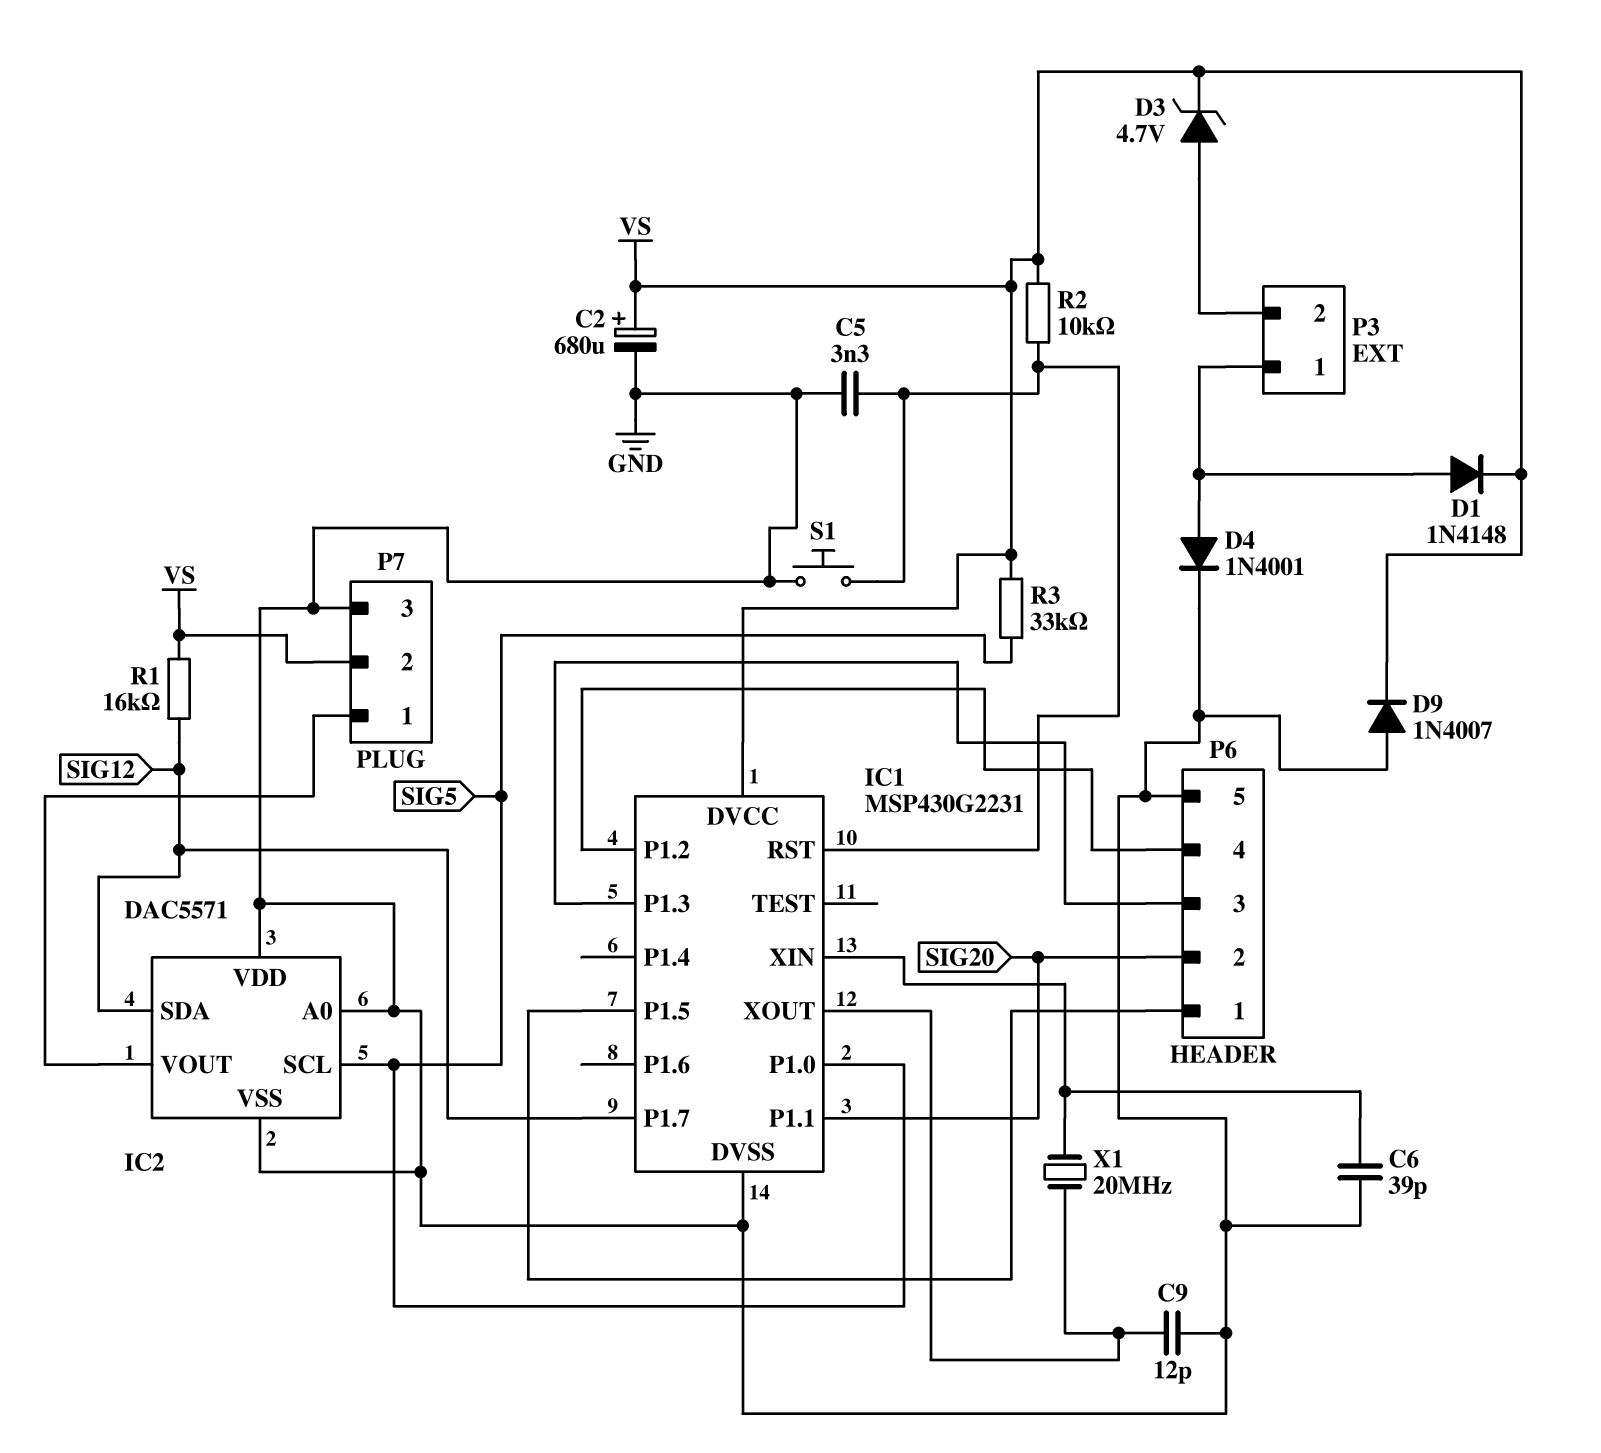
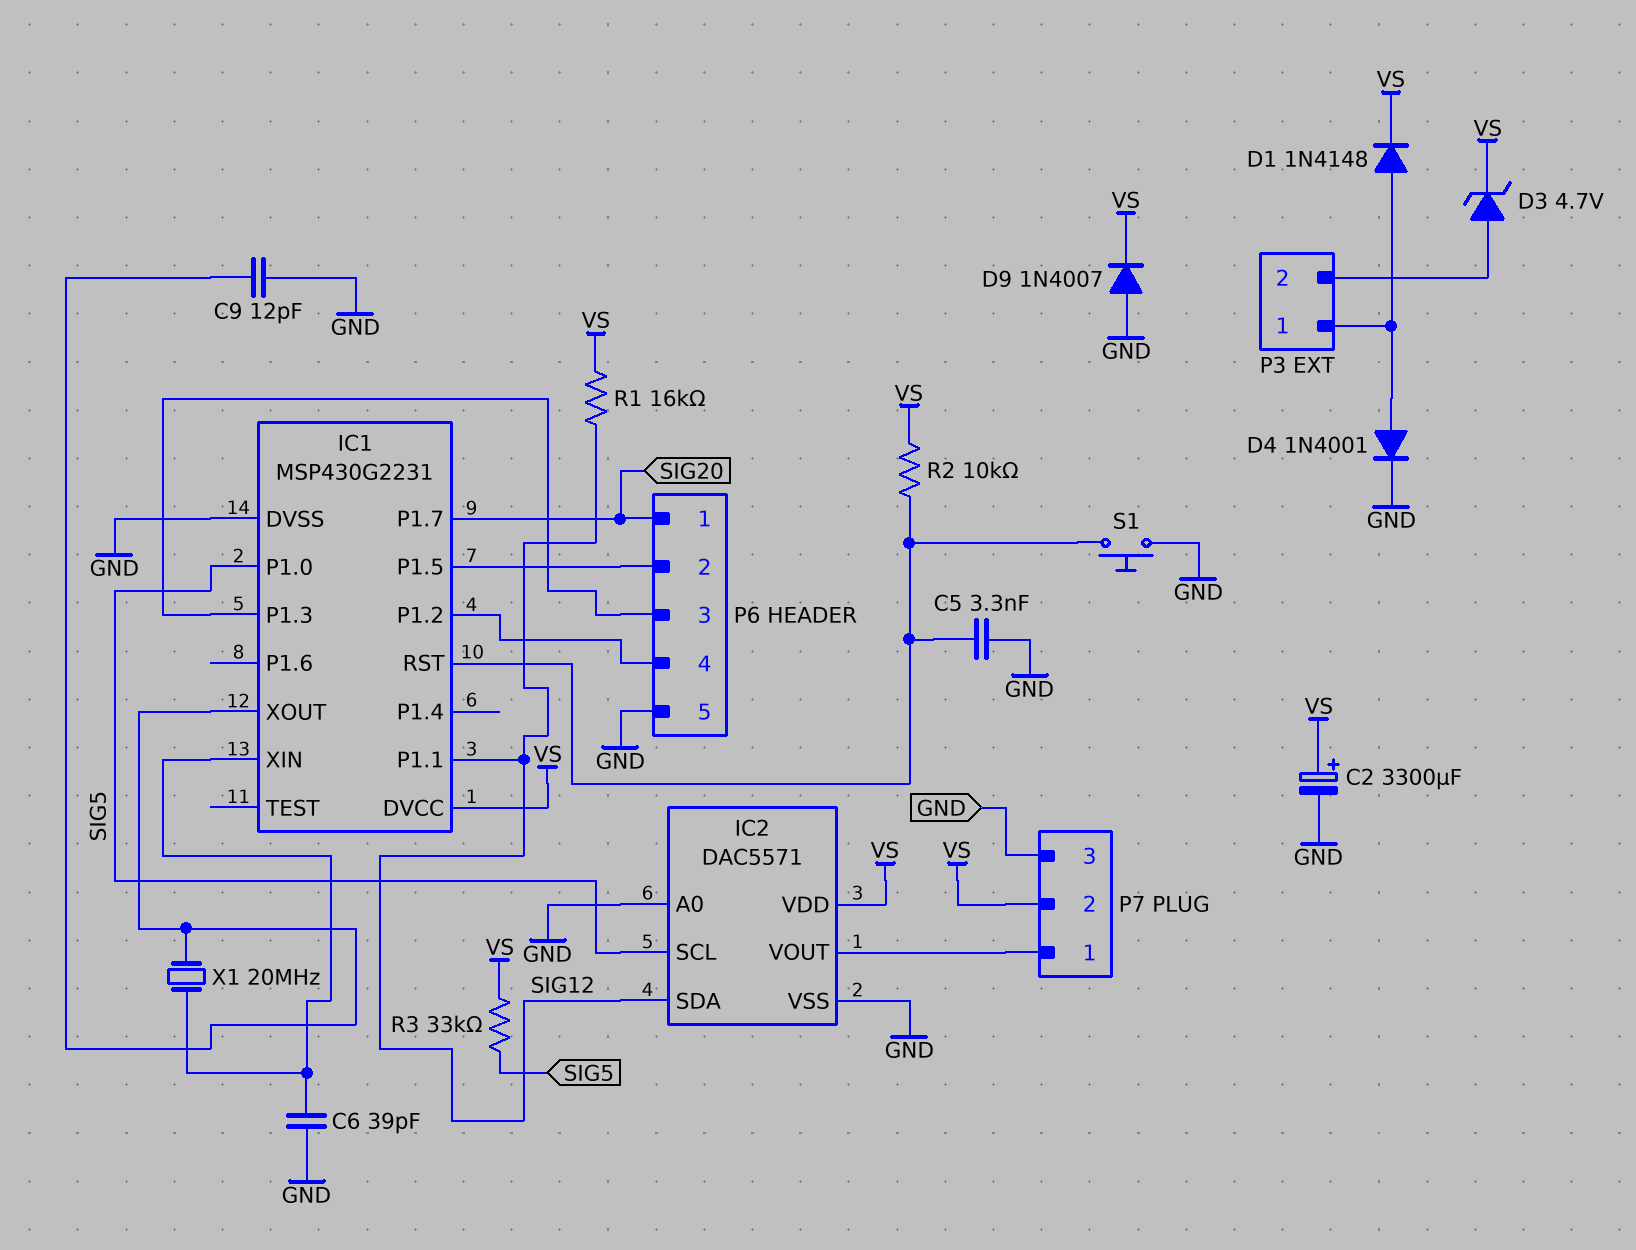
C2: 680uF (plus VS, minus GND) -> 3300uF (plus VS, minus GND)
IC1 pin P1.1: SIG20 -> SIG12
IC1 pin P1.7: SIG12 -> SIG20
IC2 pin VDD: GND -> VS
P6 pin 1: IC1/P1.5 -> SIG20
P6 pin 2: SIG20 -> IC1/P1.5

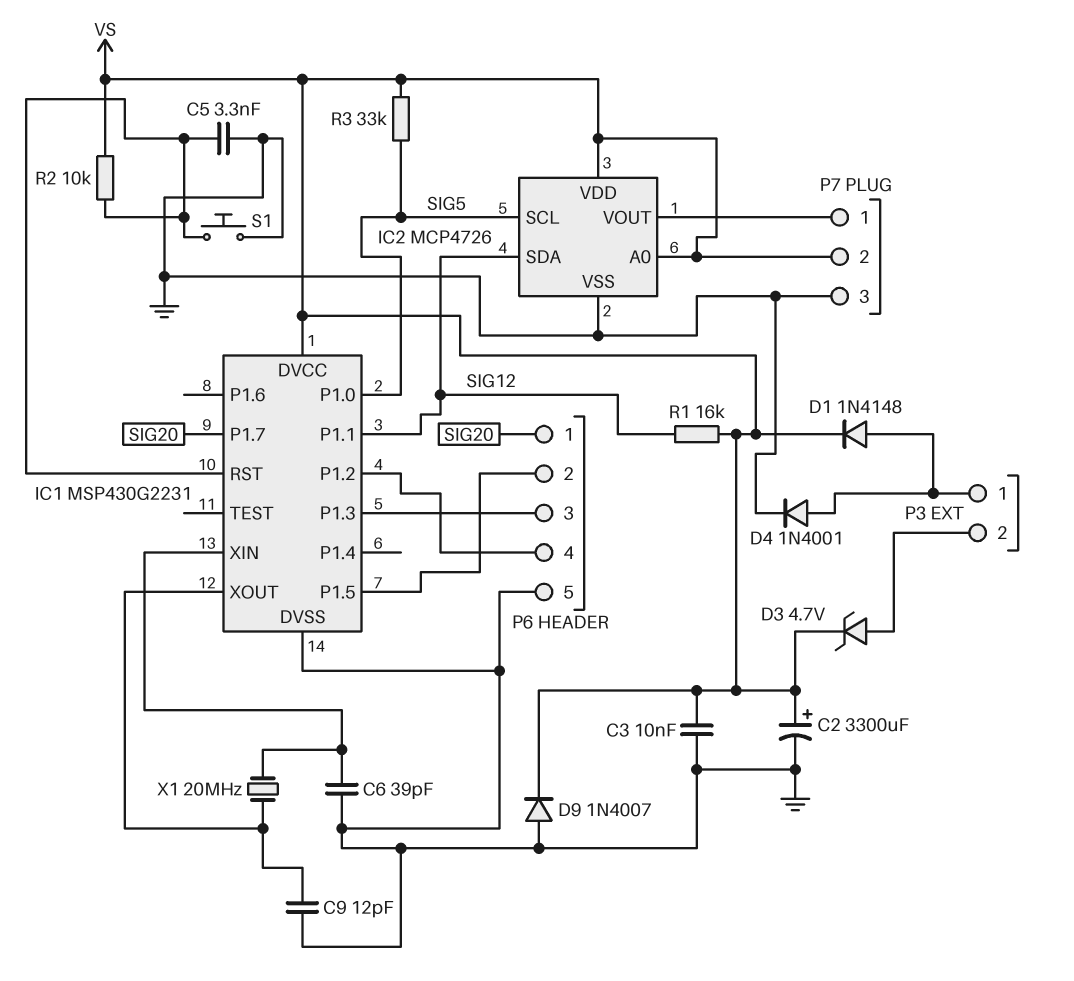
C3: none -> 10nF (GND, VS)
IC2: DAC5571 -> MCP4726
IC2 pin A0: GND -> VS

